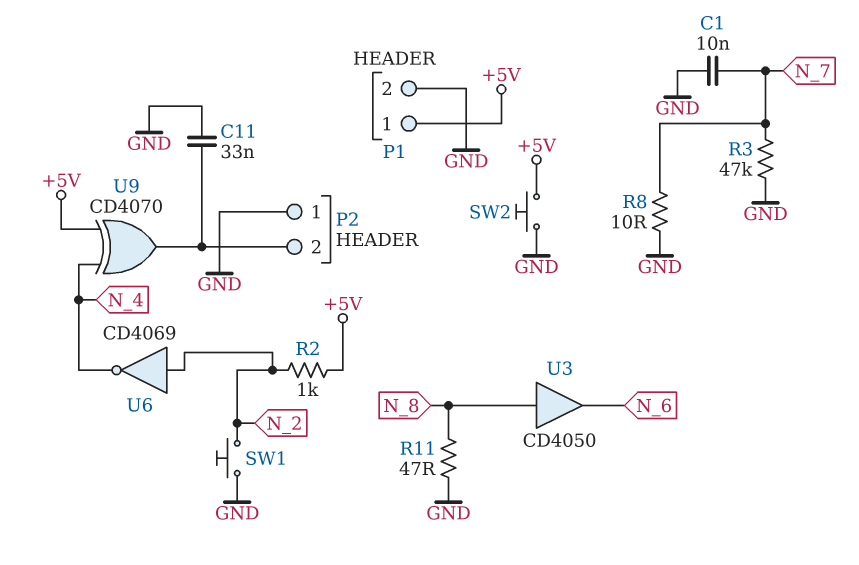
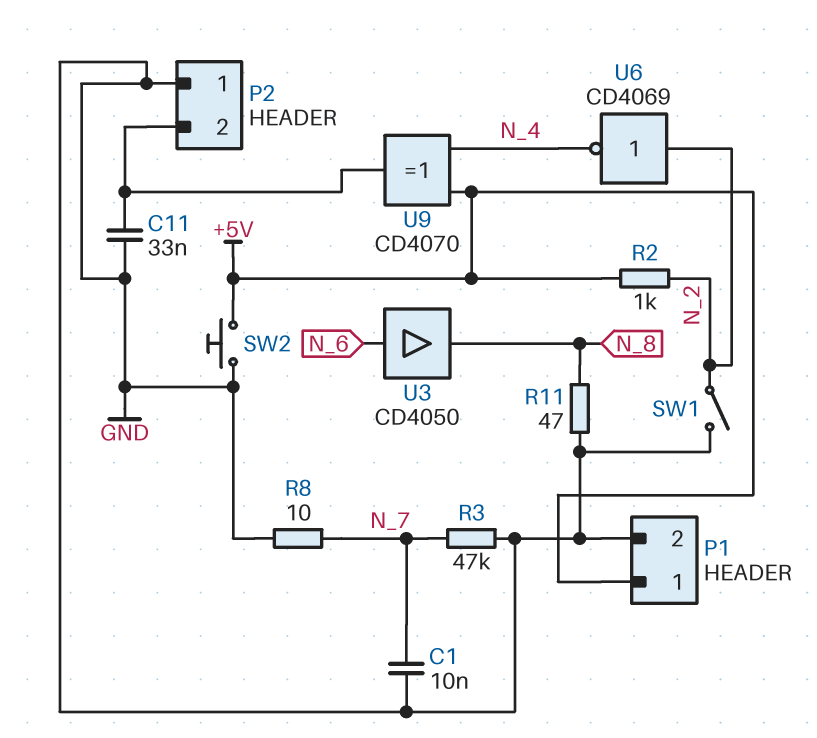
SW1: button (GND, N_2) -> switch (GND, N_2)
U3: buffer CD4050 (in N_8, out N_6) -> buffer CD4050 (in N_6, out N_8)

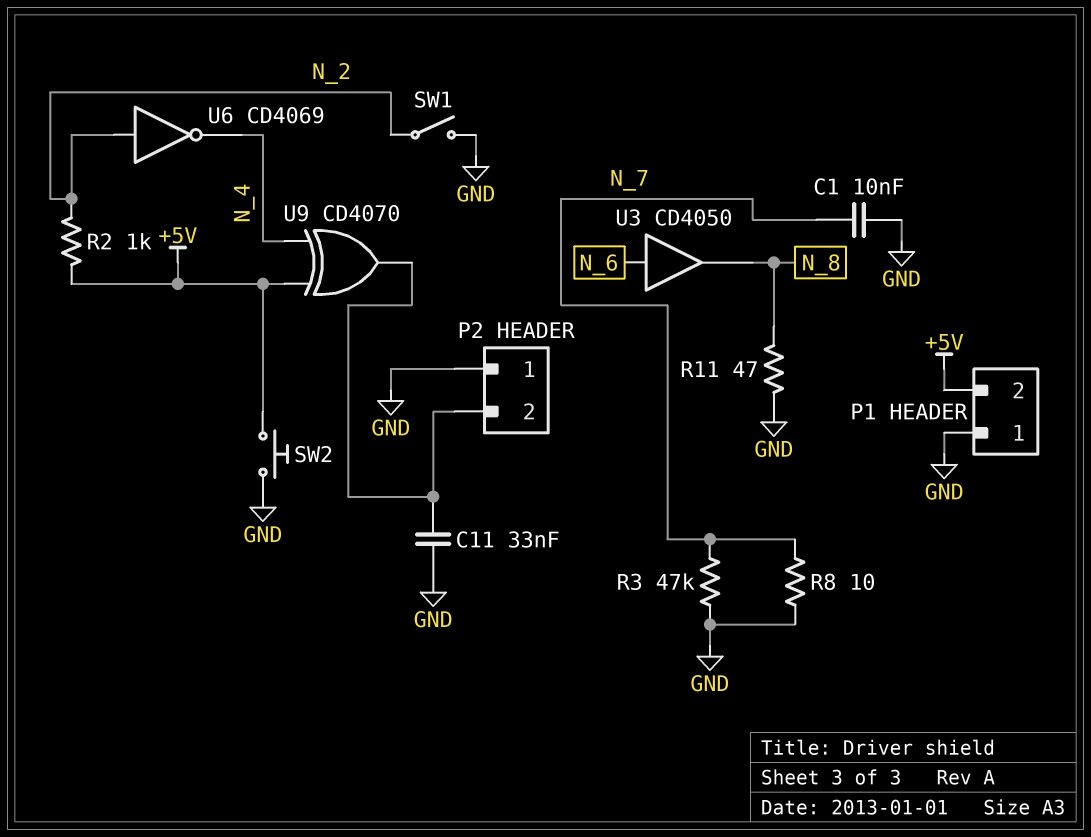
P1 pin 1: +5V -> GND
P1 pin 2: GND -> +5V

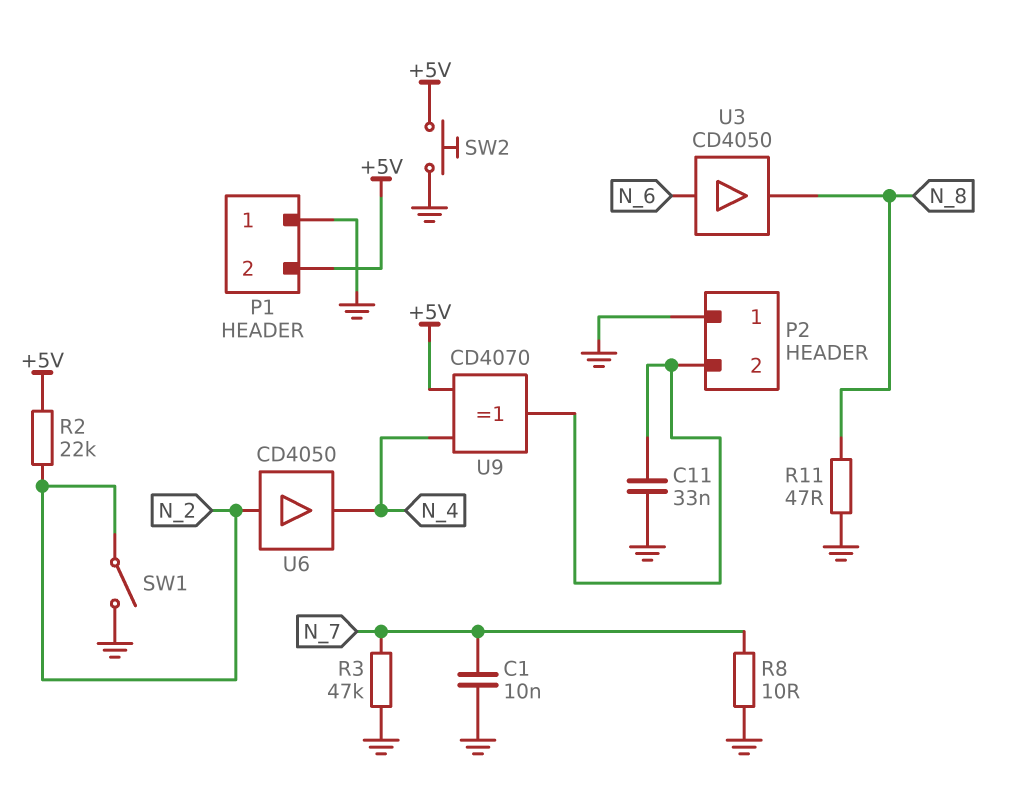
R2: 1k (+5V, N_2) -> 22k (+5V, N_2)
U6: NOT CD4069 (in N_2, out N_4) -> buffer CD4050 (in N_2, out N_4)

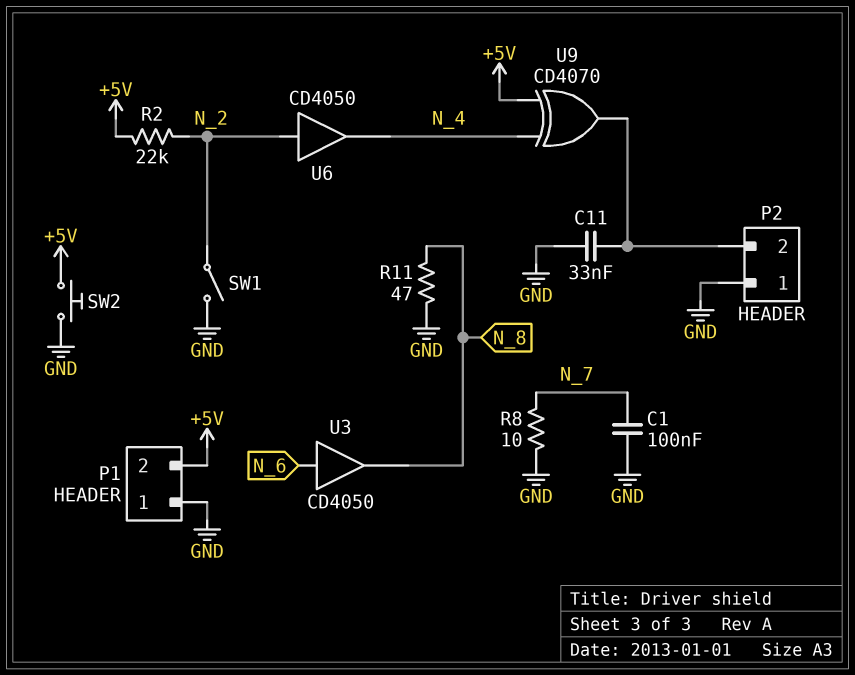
C1: 10nF (GND, N_7) -> 100nF (GND, N_7)
R3: 47k (GND, N_7) -> none

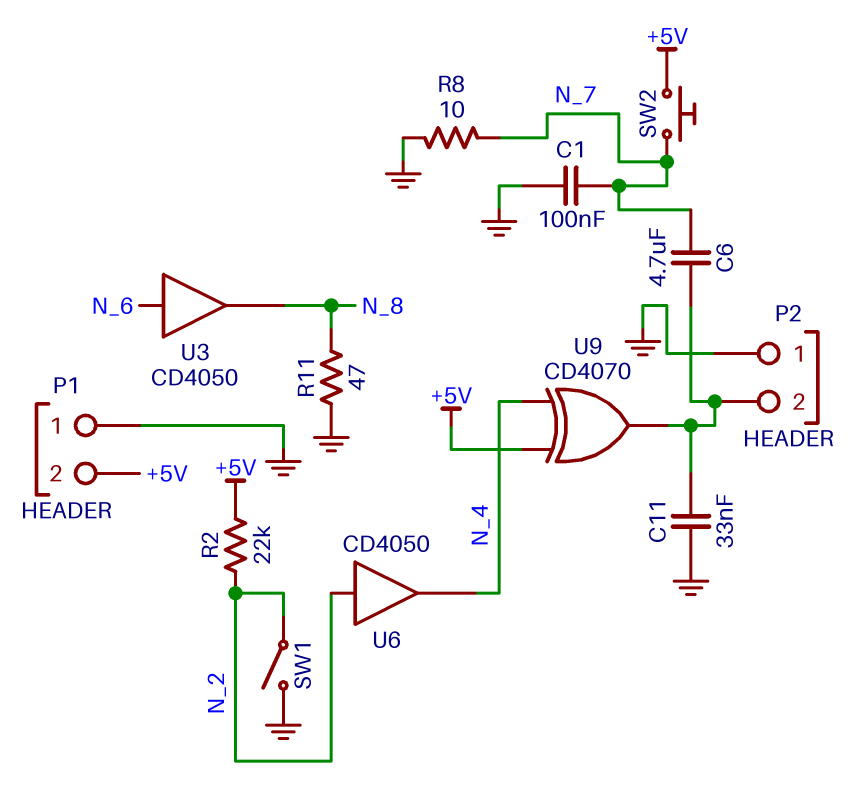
C6: none -> 4.7uF (N_7, P2/2)
SW2: button (+5V, GND) -> button (+5V, N_7)

